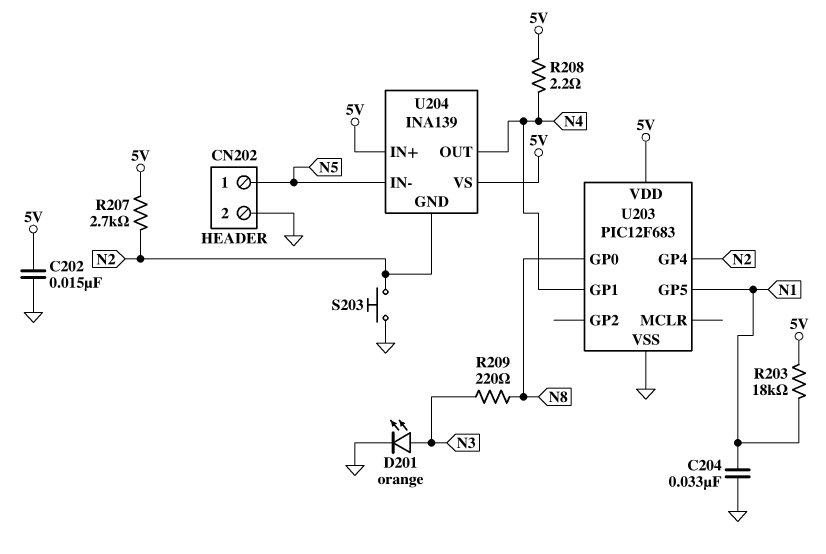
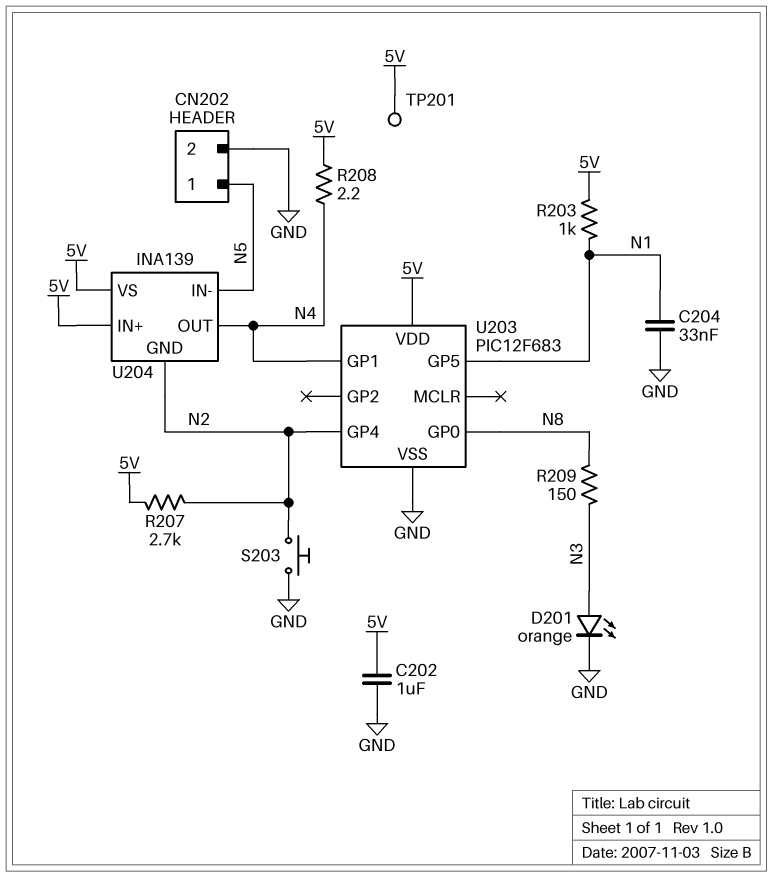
C202: 15nF (5V, GND) -> 1uF (5V, GND)
R203: 18k (5V, N1) -> 1k (5V, N1)
R209: 220 (N3, N8) -> 150 (N3, N8)
TP201: none -> test point (5V)

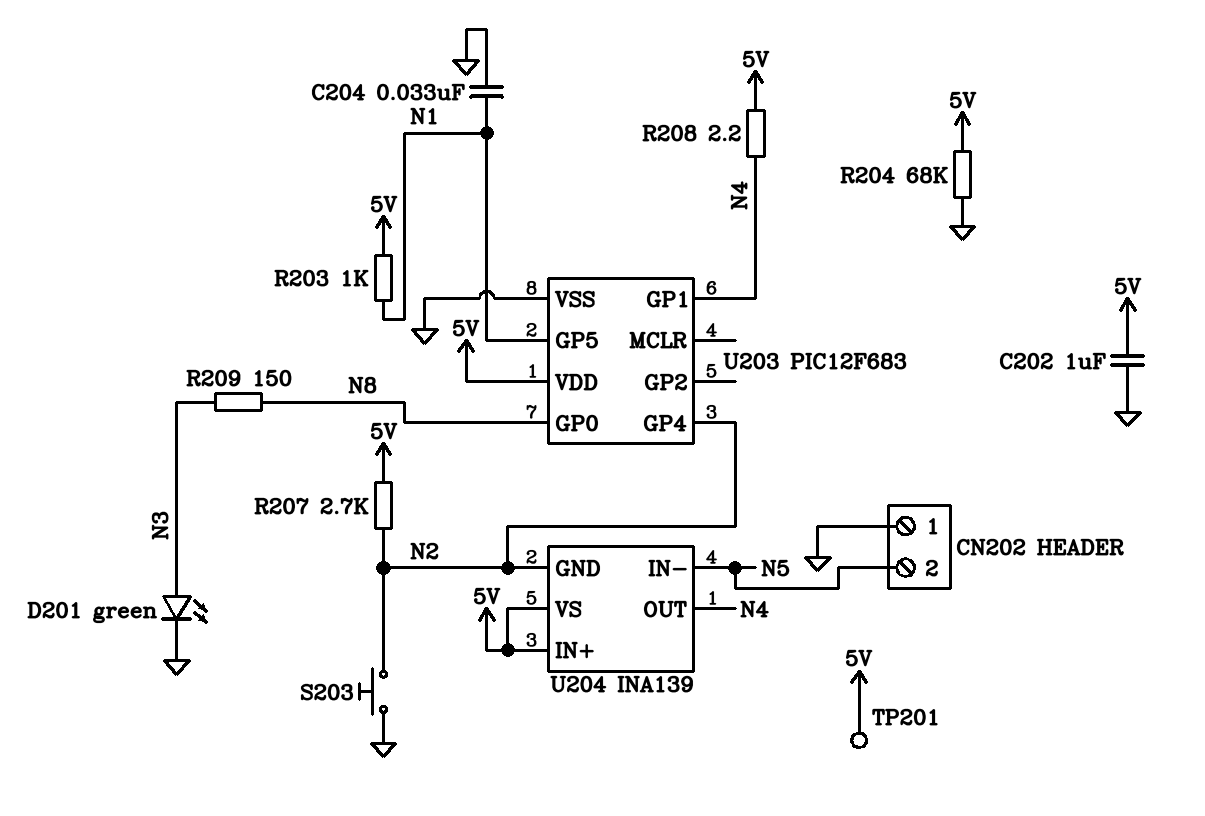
CN202 pin 1: N5 -> GND
CN202 pin 2: GND -> N5
D201: LED orange (A N3, K GND) -> LED green (A N3, K GND)
R204: none -> 68k (5V, GND)

